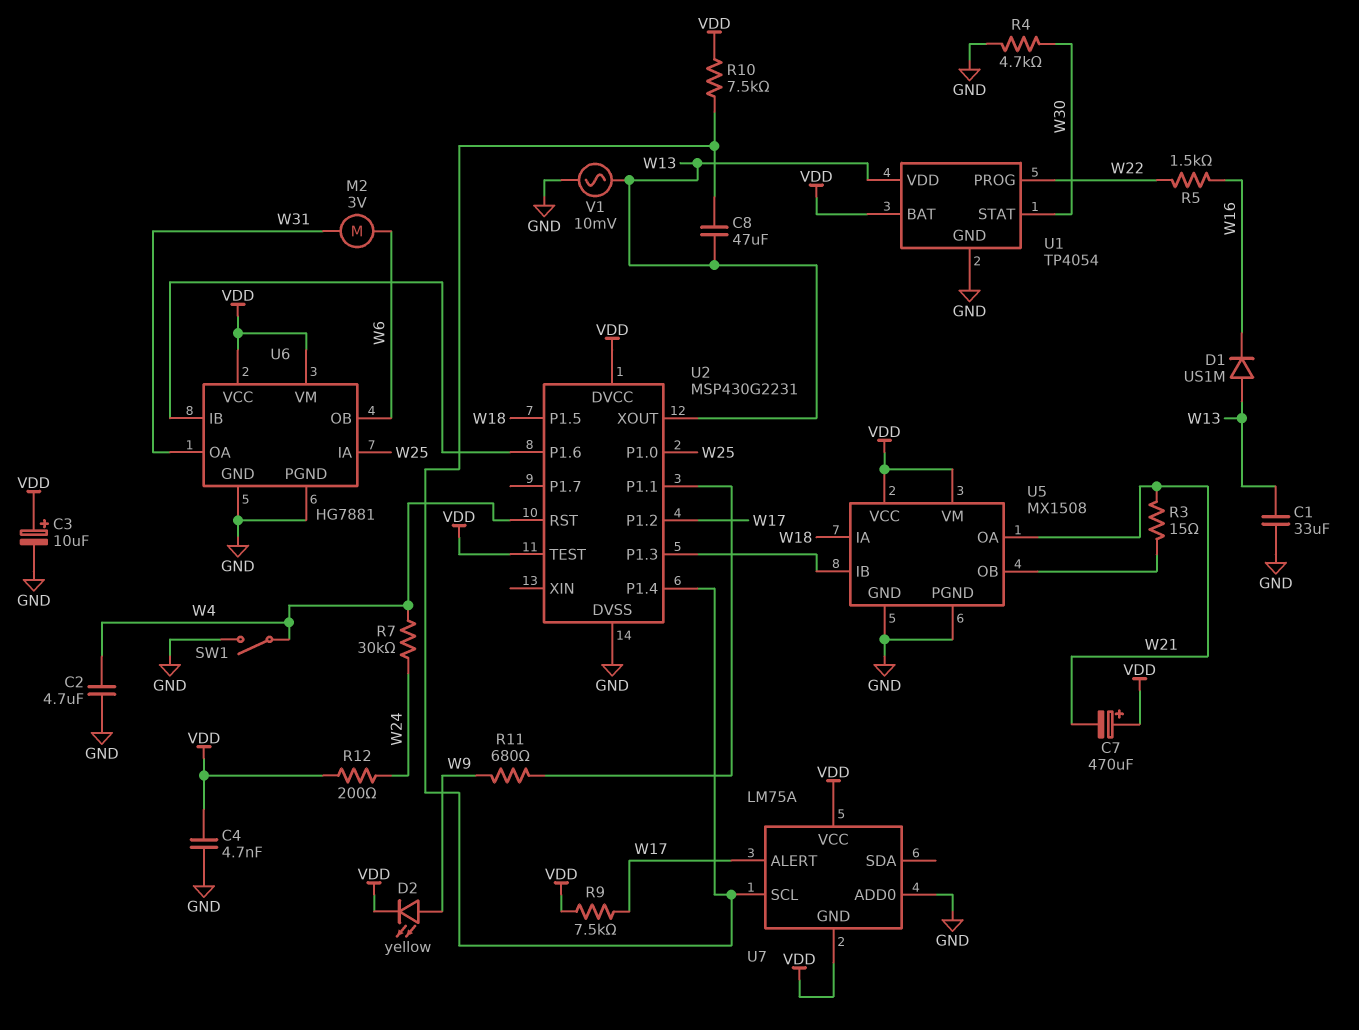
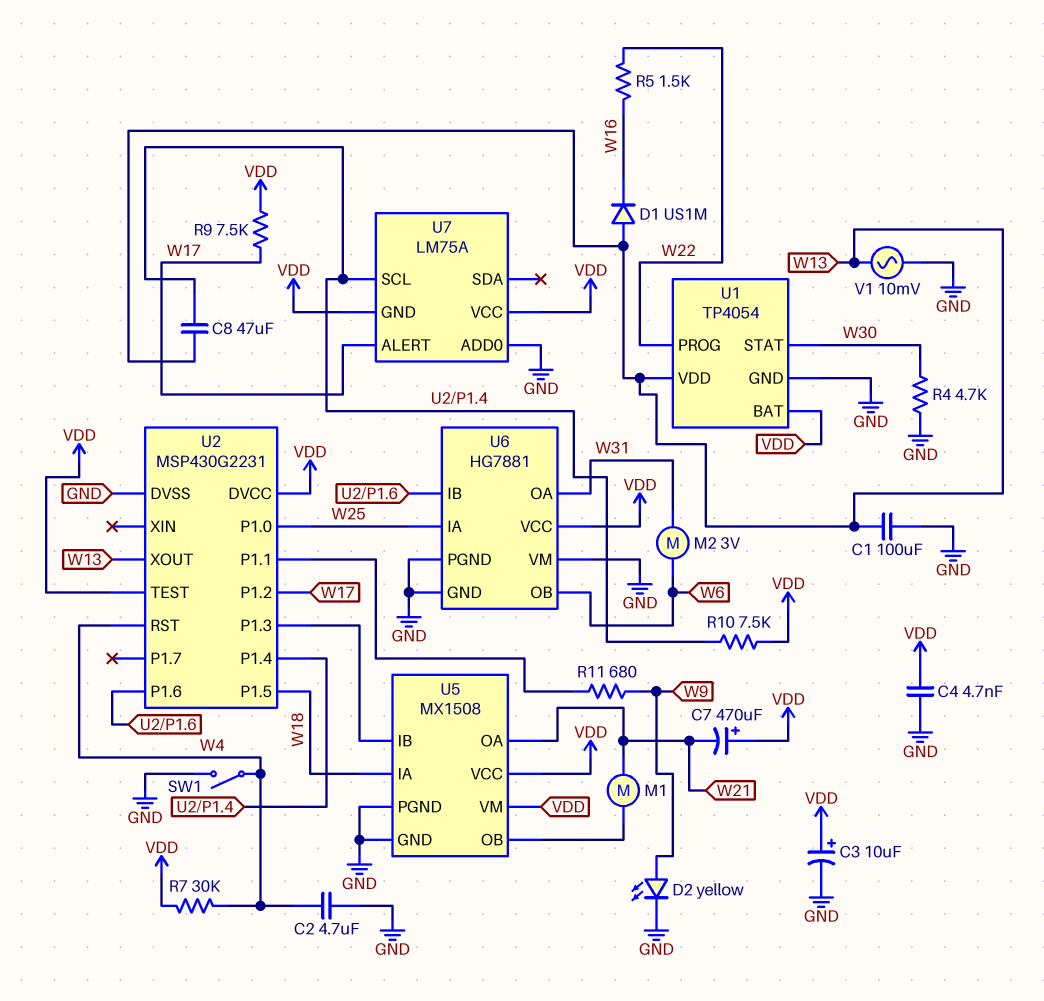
C1: 33uF (GND, W13) -> 100uF (GND, W13)
D2: LED yellow (A W9, K VDD) -> LED yellow (A W9, K GND)
M1: none -> motor (U5/OB, W21)
R3: 15 (U5/OB, W21) -> none
R7: 30k (W4, W24) -> 30k (VDD, W4)
R12: 200 (VDD, W24) -> none
U6 pin VM: VDD -> GND

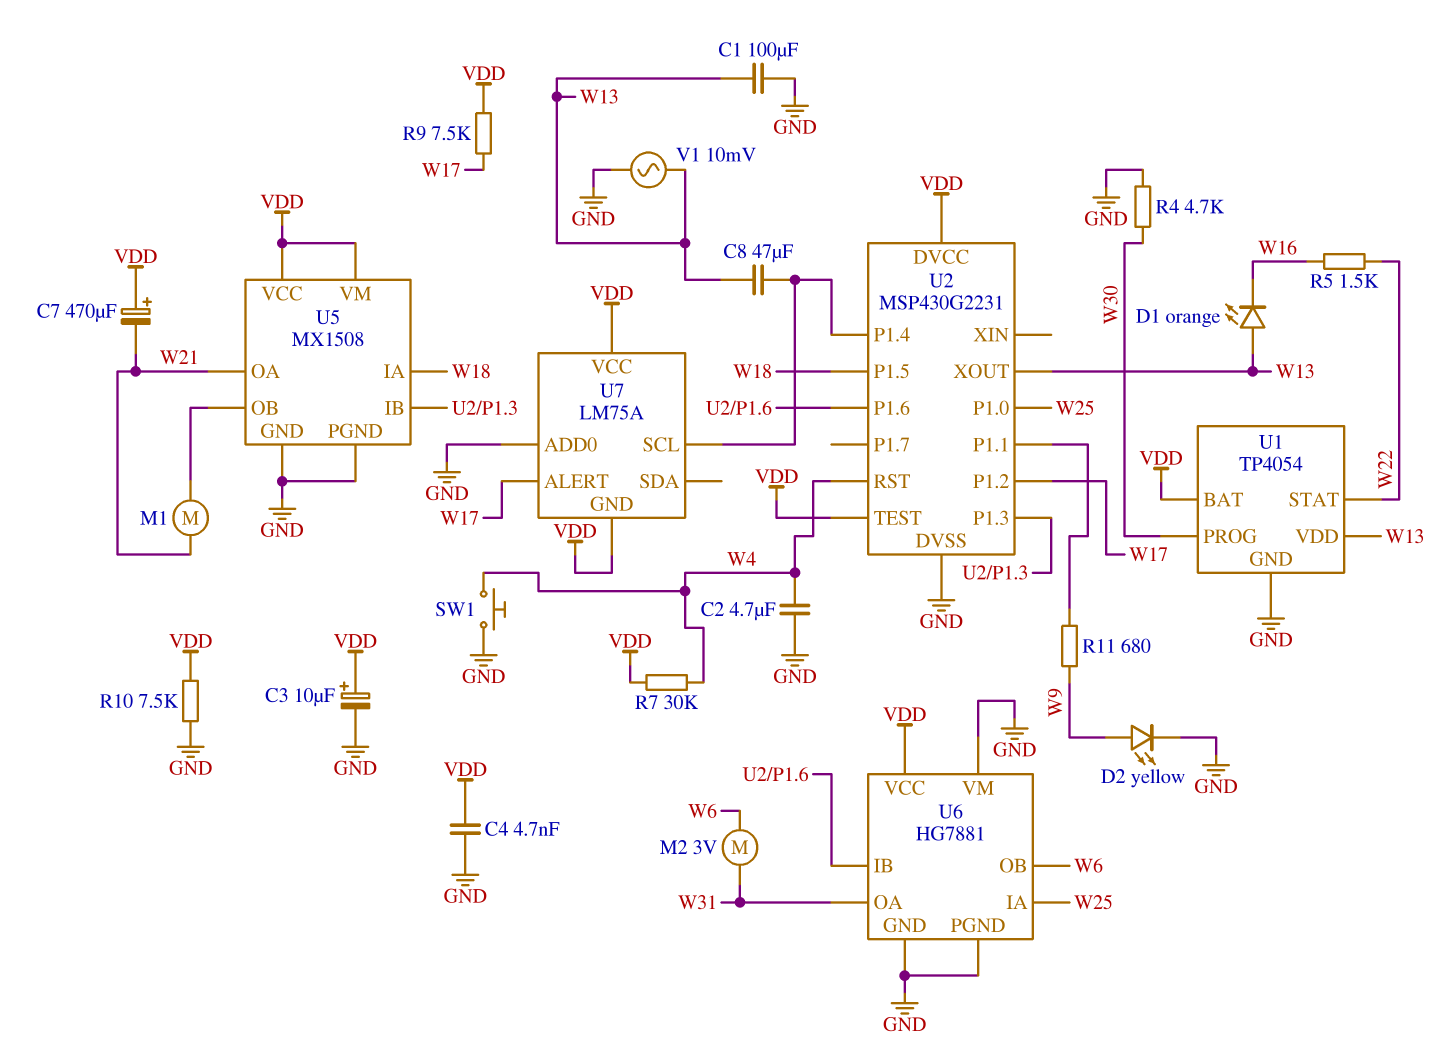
D1: diode US1M (A W13, K W16) -> LED orange (A W13, K W16)
R10: 7.5k (U2/P1.4, VDD) -> 7.5k (GND, VDD)
SW1: switch (GND, W4) -> button (GND, W4)
U1 pin PROG: W22 -> W30
U1 pin STAT: W30 -> W22

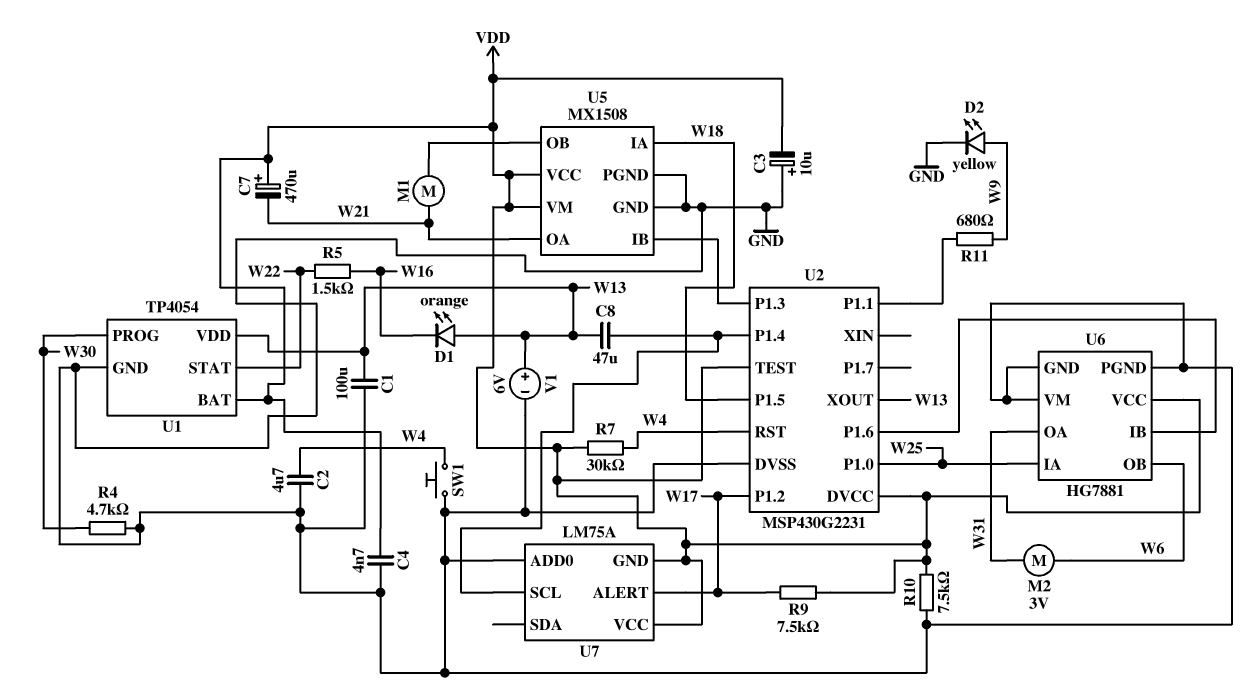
C3: 10uF (plus VDD, minus GND) -> 10uF (plus GND, minus VDD)
V1: AC 10mV (GND, W13) -> 6V (plus W13, minus GND)

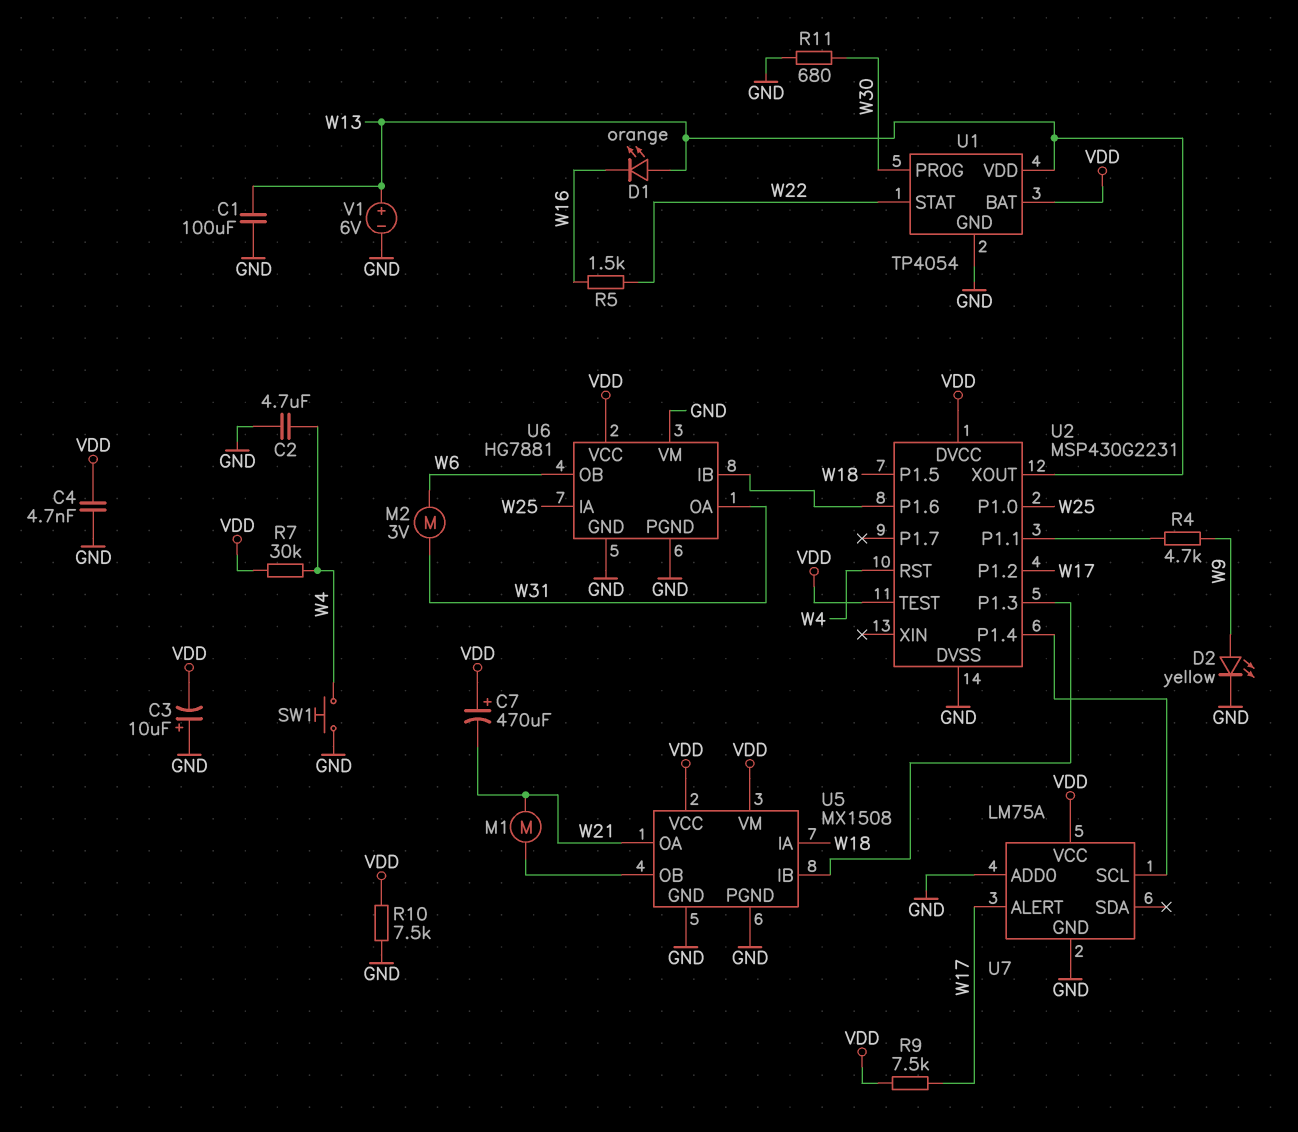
C8: 47uF (U2/P1.4, W13) -> none
R4: 4.7k (GND, W30) -> 4.7k (U2/P1.1, W9)
R11: 680 (U2/P1.1, W9) -> 680 (GND, W30)
U7 pin GND: VDD -> GND

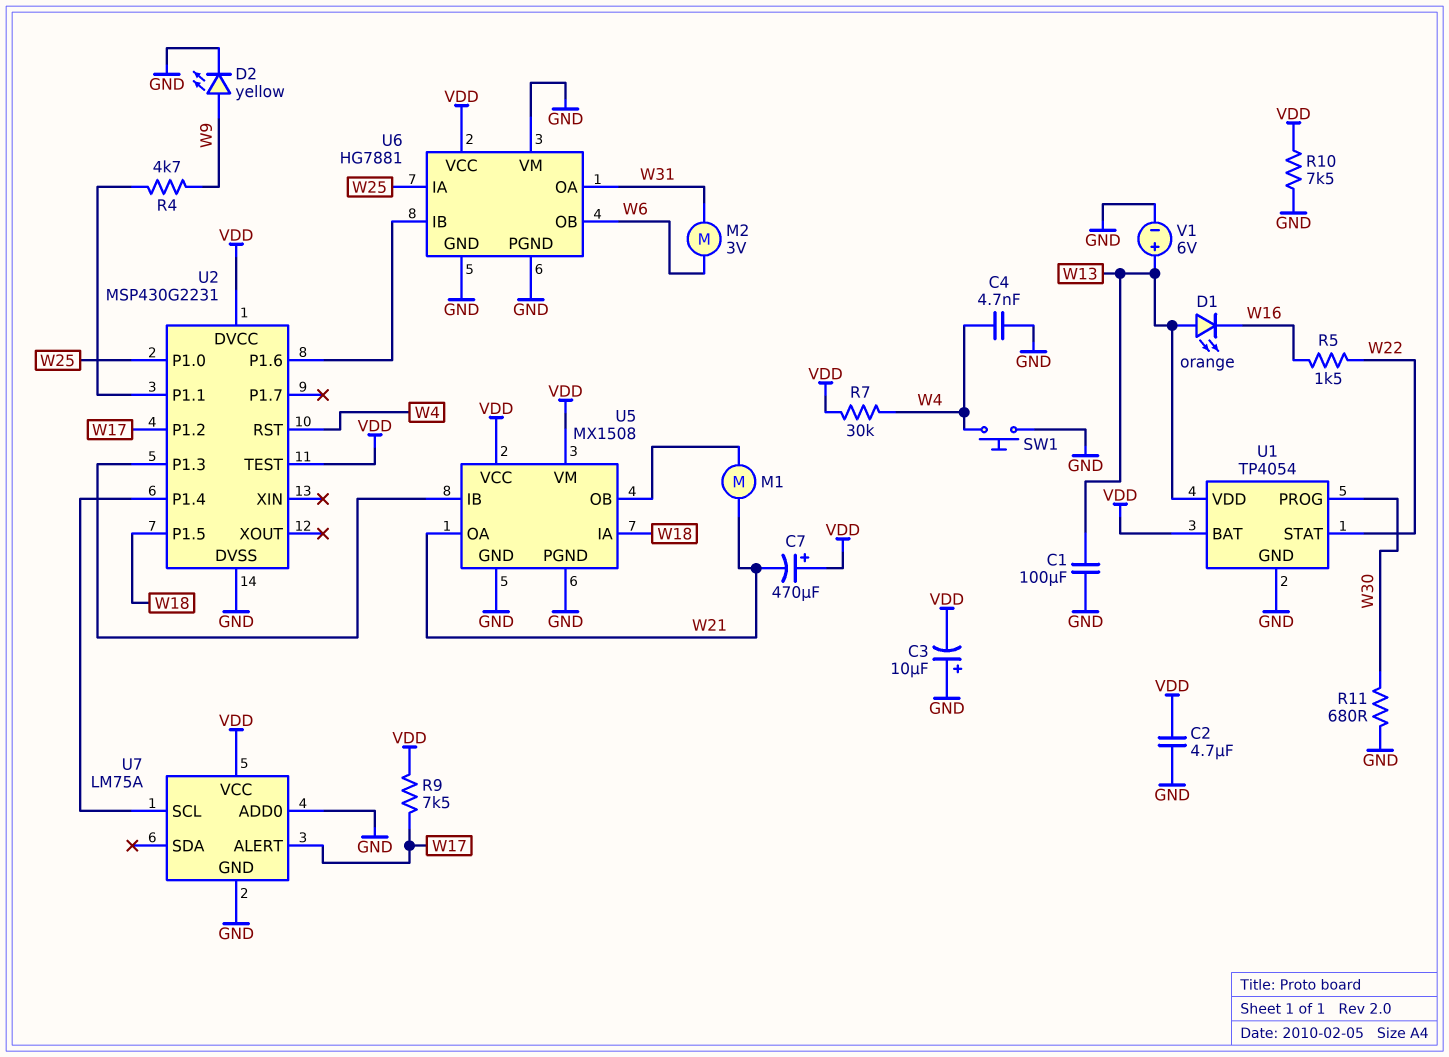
C2: 4.7uF (GND, W4) -> 4.7uF (GND, VDD)
C4: 4.7nF (GND, VDD) -> 4.7nF (GND, W4)
U2 pin XOUT: W13 -> none

